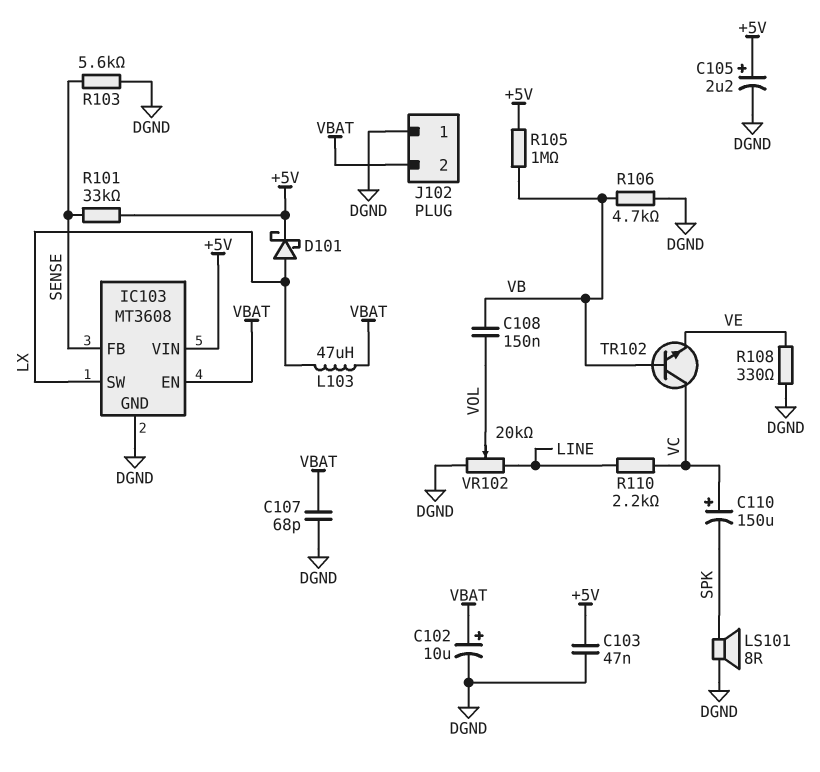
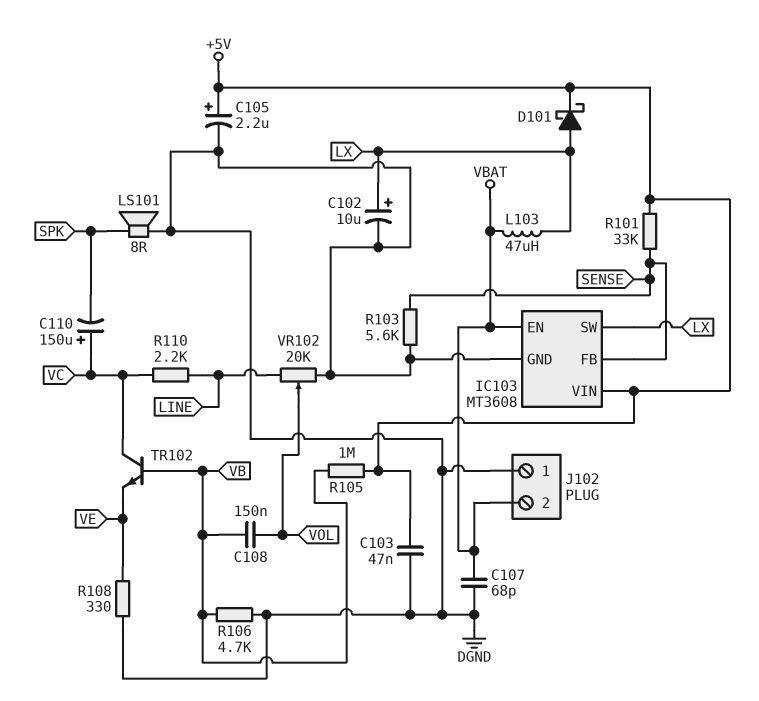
C102: 10uF (plus VBAT, minus DGND) -> 10uF (plus LX, minus DGND)

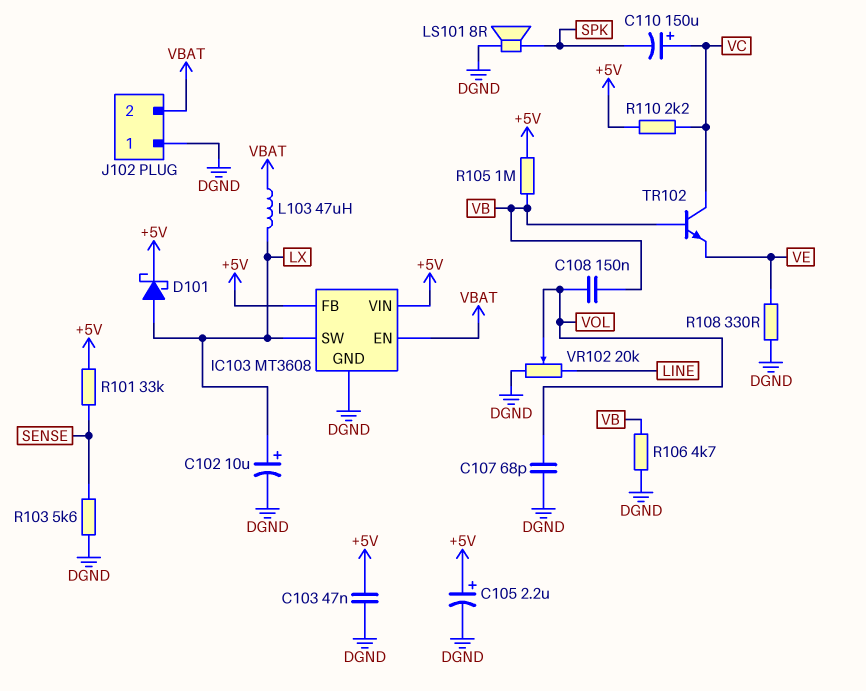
C107: 68pF (DGND, VBAT) -> 68pF (DGND, VOL)
IC103 pin FB: SENSE -> +5V
R110: 2.2k (LINE, VC) -> 2.2k (+5V, VC)

